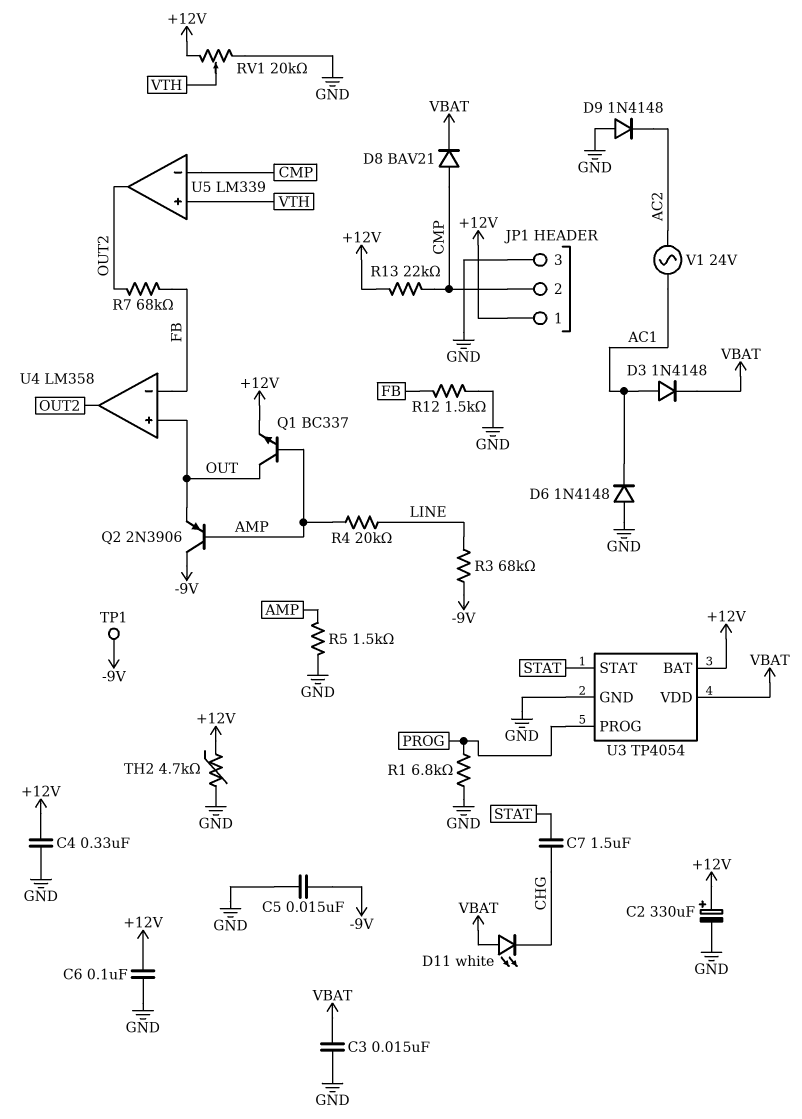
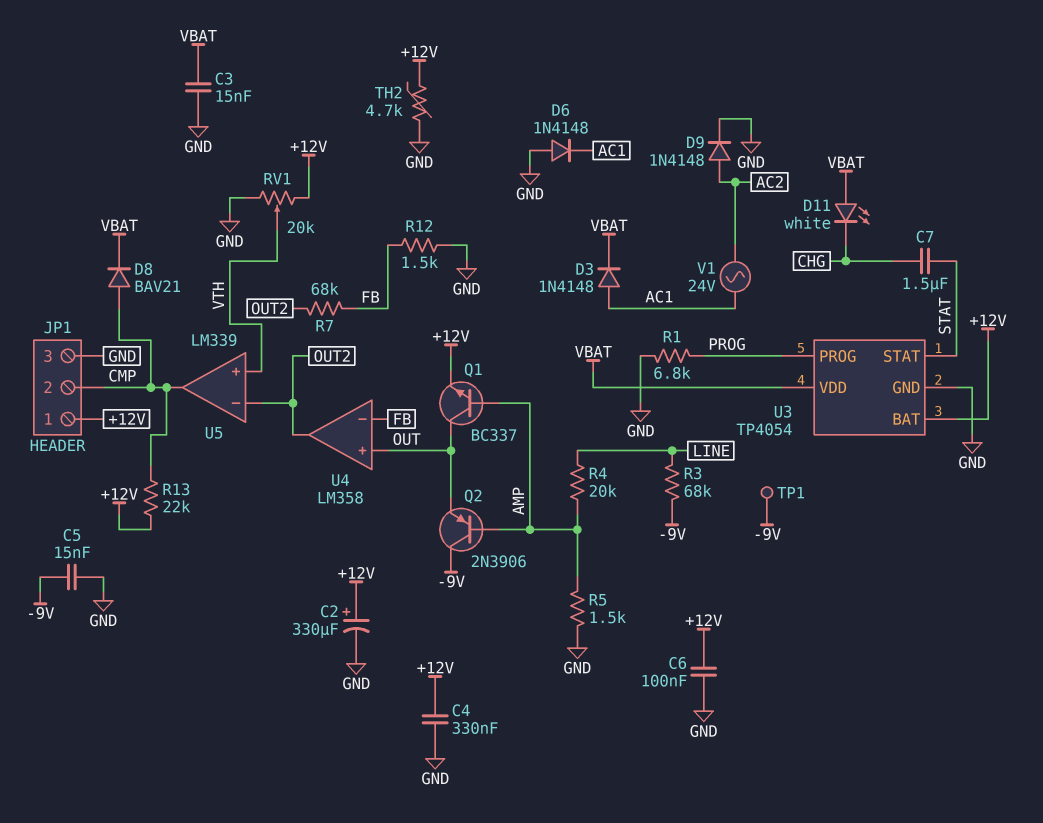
D9: diode 1N4148 (A GND, K AC2) -> diode 1N4148 (A AC2, K GND)
U5 pin in-: CMP -> OUT2
U5 pin out: OUT2 -> CMP

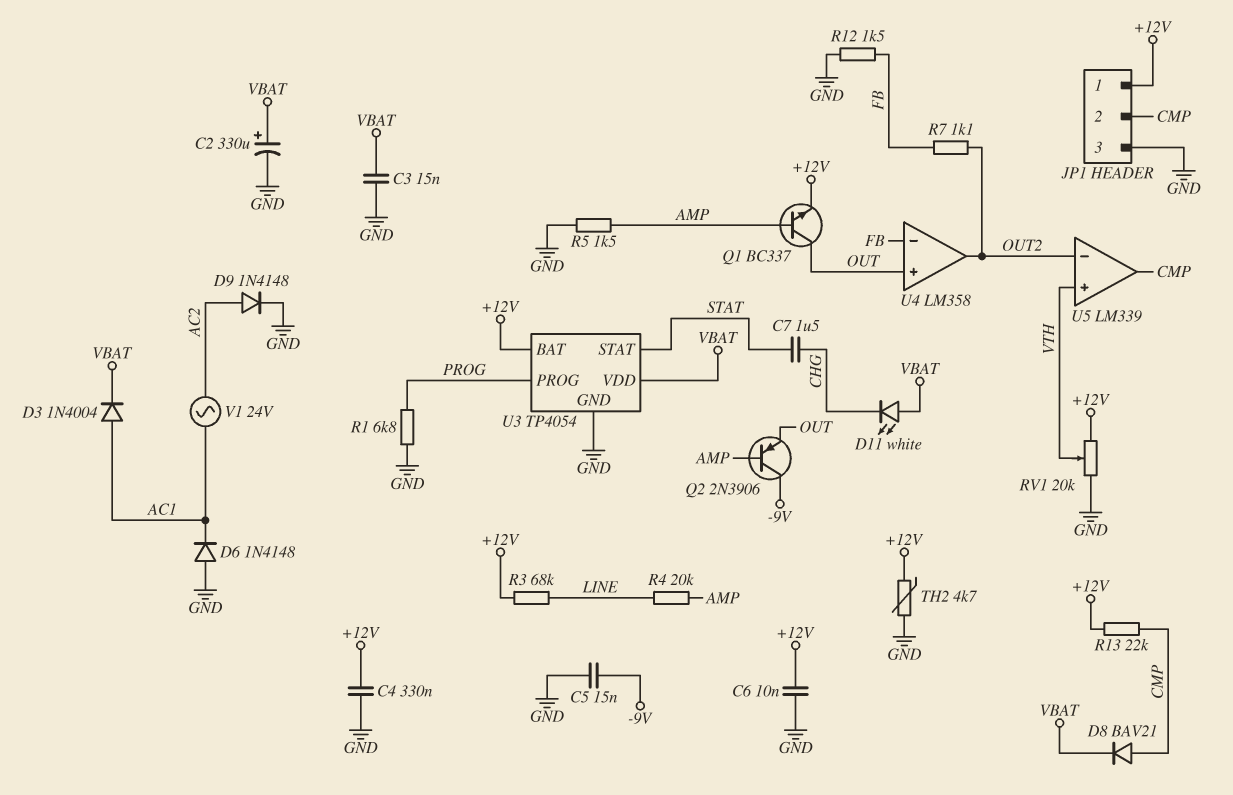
C2: 330uF (plus +12V, minus GND) -> 330uF (plus VBAT, minus GND)
C6: 100nF (+12V, GND) -> 10nF (+12V, GND)
D3: diode 1N4148 (A AC1, K VBAT) -> diode 1N4004 (A AC1, K VBAT)
R3: 68k (-9V, LINE) -> 68k (+12V, LINE)
R7: 68k (FB, OUT2) -> 1.1k (FB, OUT2)
TP1: test point (-9V) -> none

